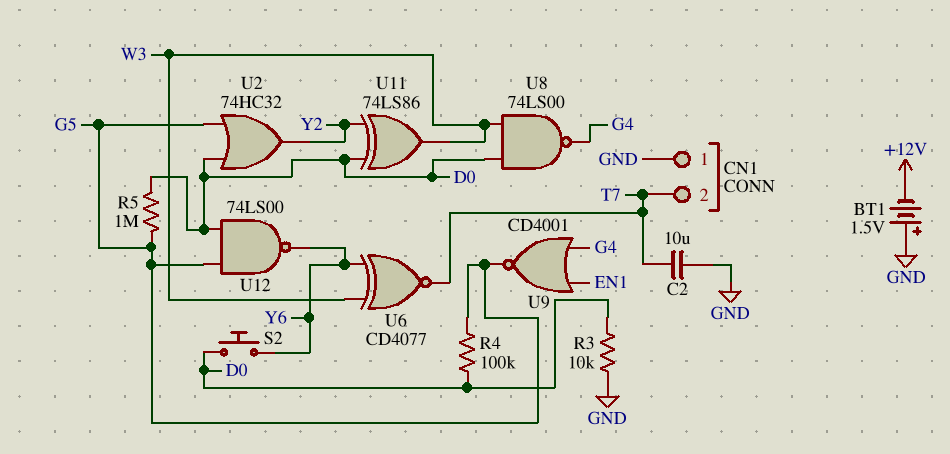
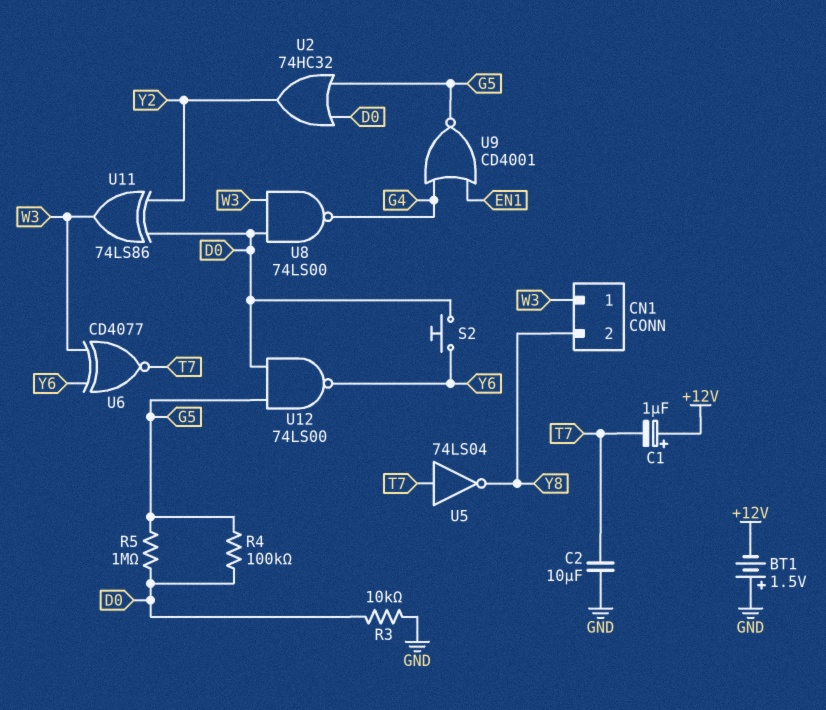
C1: none -> 1uF (plus +12V, minus T7)
CN1 pin 1: GND -> W3
CN1 pin 2: T7 -> Y8
U5: none -> NOT 74LS04 (in T7, out Y8)

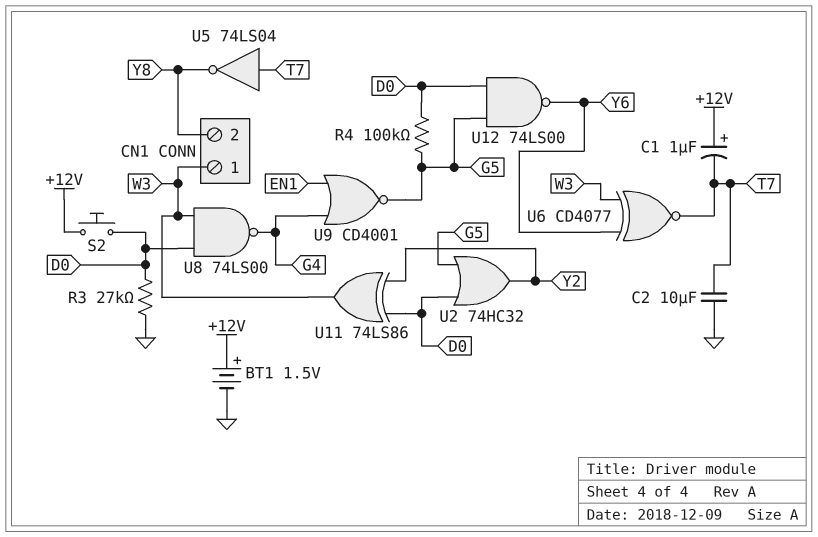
BT1: 1.5V (plus GND, minus +12V) -> 1.5V (plus +12V, minus GND)
R3: 10k (D0, GND) -> 27k (D0, GND)
R5: 1M (D0, G5) -> none
S2: button (D0, Y6) -> button (+12V, D0)

